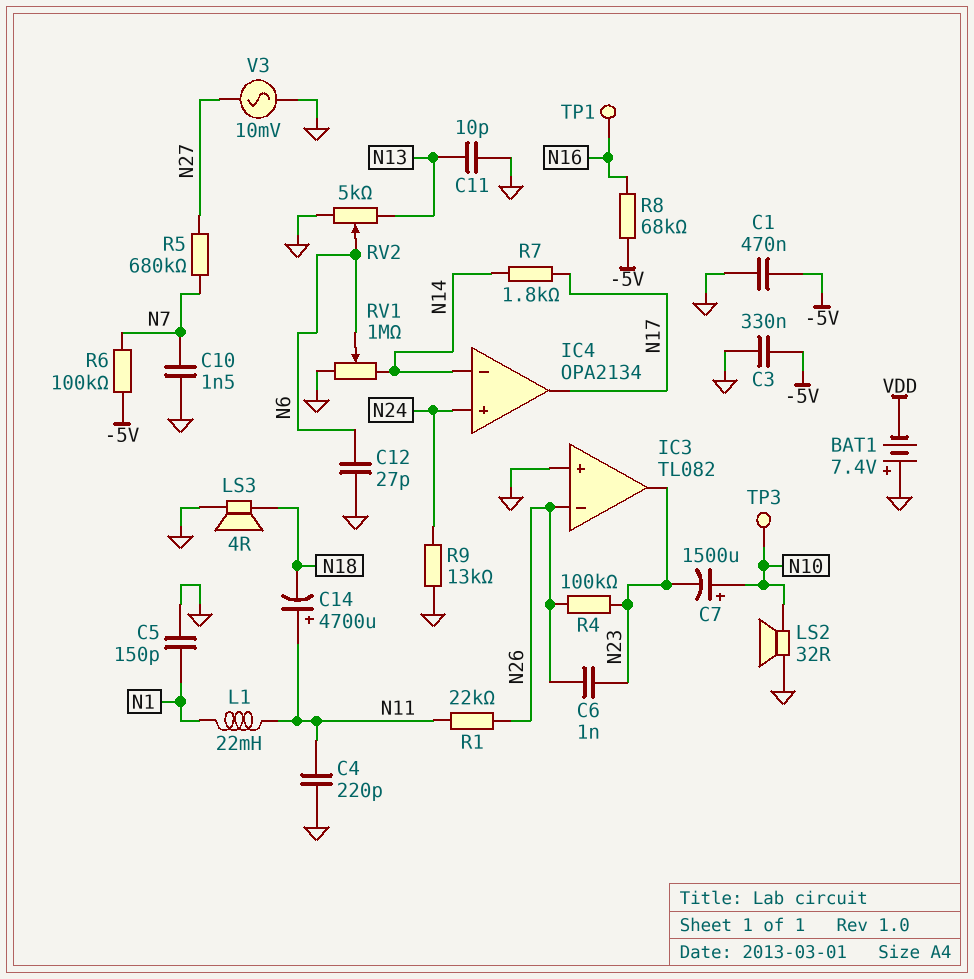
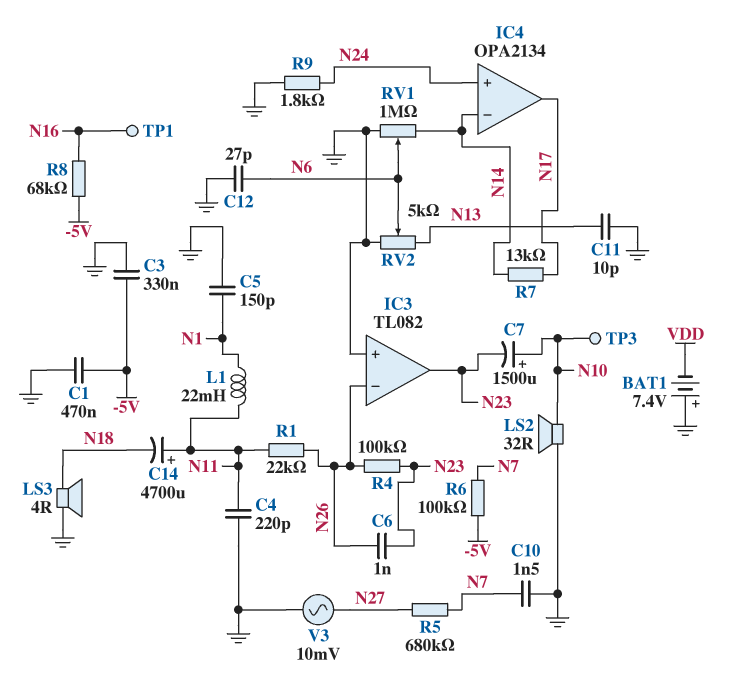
R7: 1.8k (N14, N17) -> 13k (N14, N17)
R9: 13k (GND, N24) -> 1.8k (GND, N24)

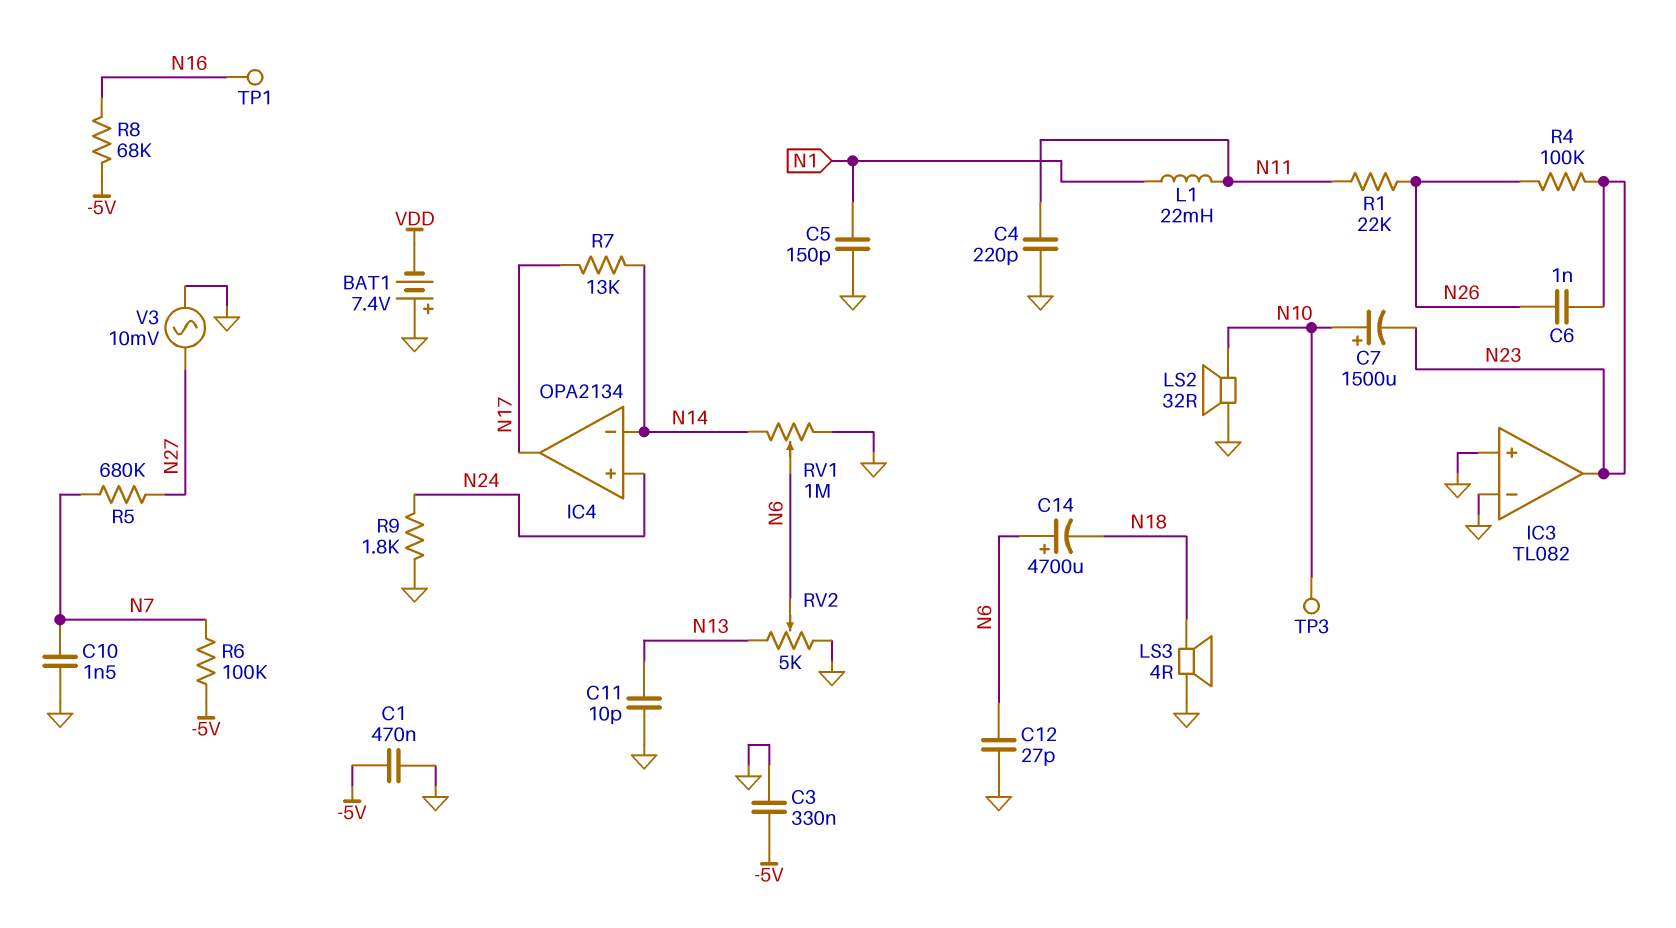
C14: 4700uF (plus N11, minus N18) -> 4700uF (plus N6, minus N18)
IC3 pin in-: N26 -> GND

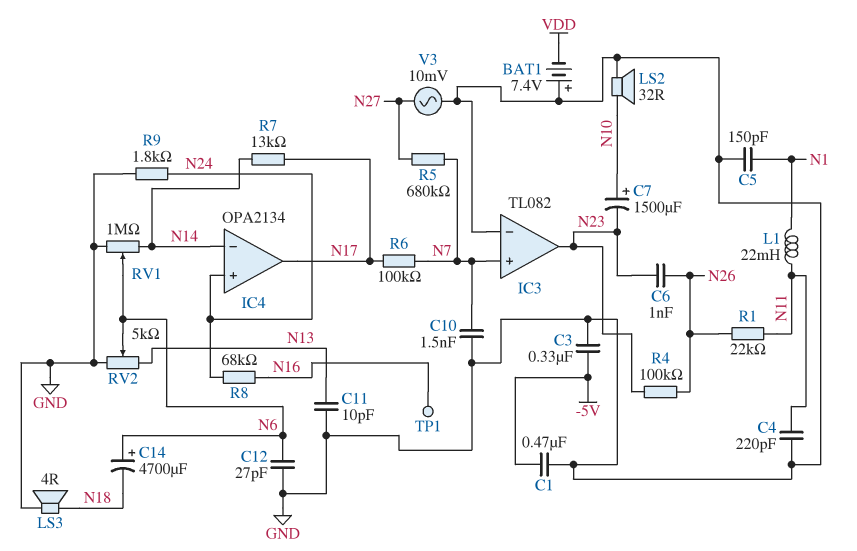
IC3 pin in+: GND -> N7
R6: 100k (-5V, N7) -> 100k (N7, N17)
R8: 68k (-5V, N16) -> 68k (N16, N24)
TP3: test point (N10) -> none

